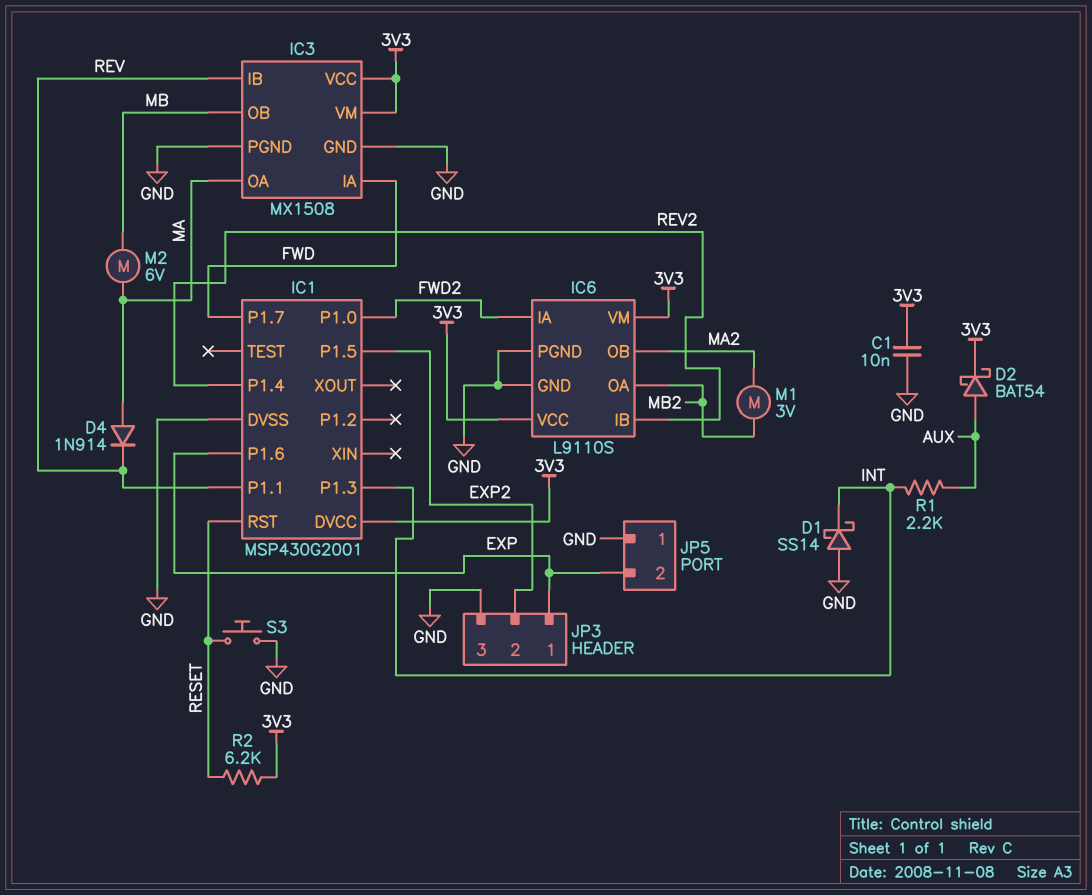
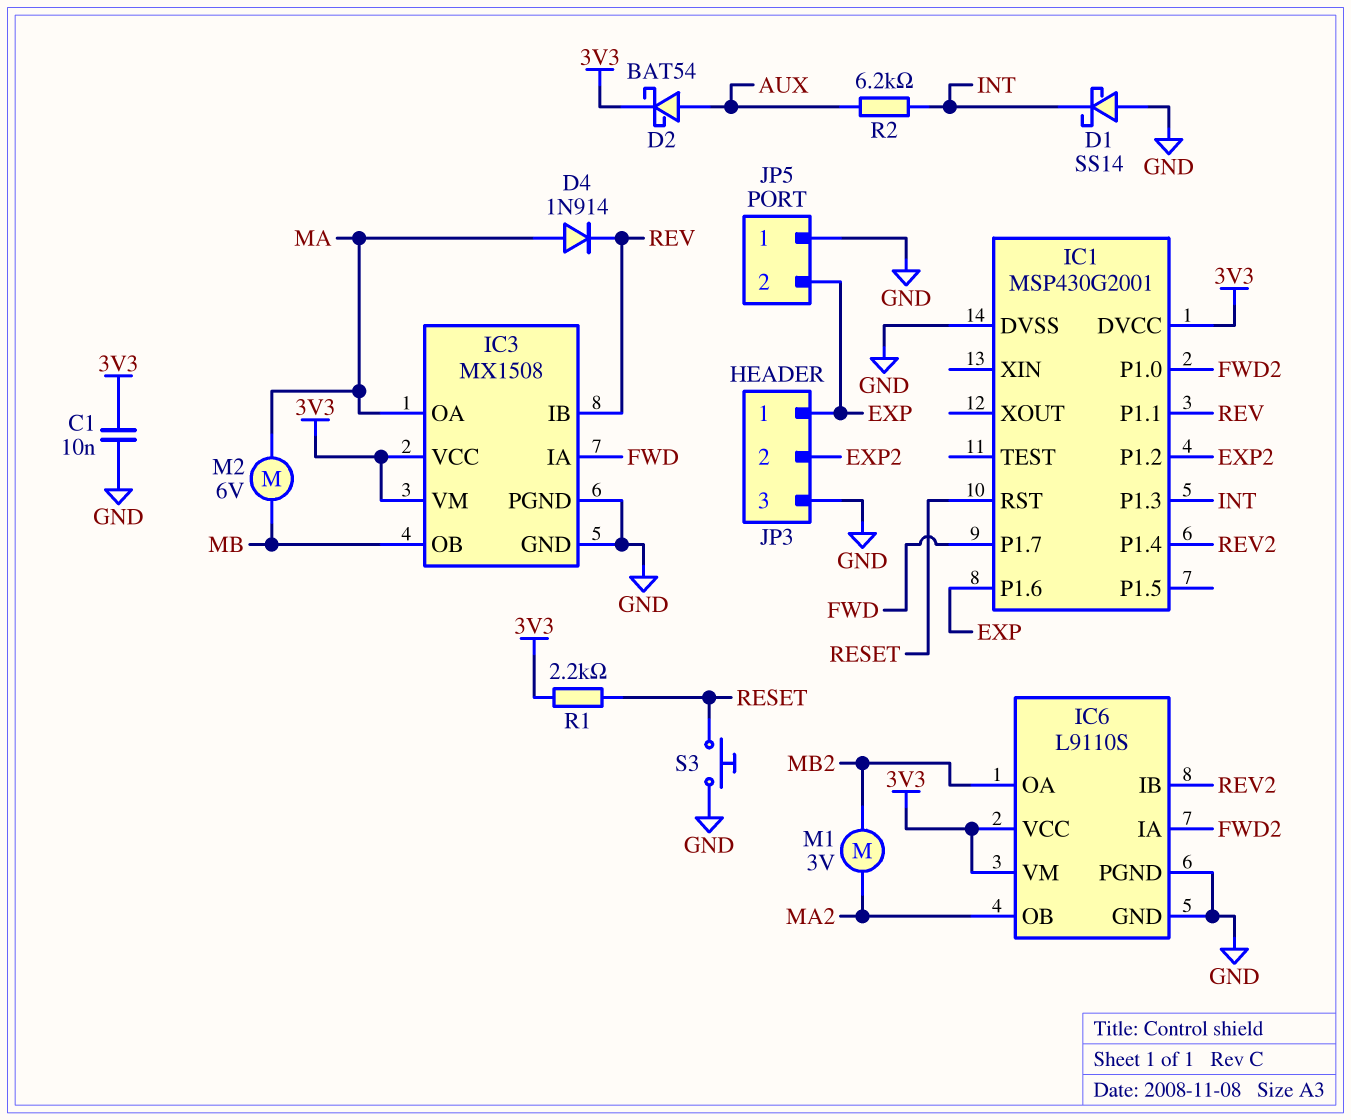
IC1 pin P1.2: none -> EXP2
IC1 pin P1.5: EXP2 -> none
R1: 2.2k (AUX, INT) -> 2.2k (3V3, RESET)
R2: 6.2k (3V3, RESET) -> 6.2k (AUX, INT)

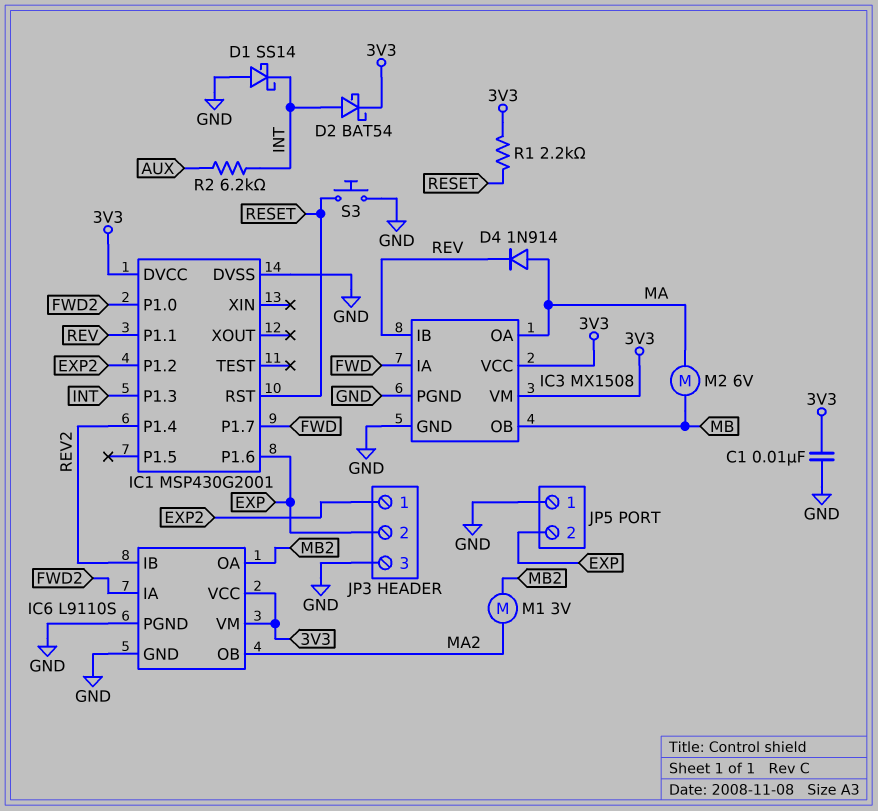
D2: schottky BAT54 (A AUX, K 3V3) -> schottky BAT54 (A INT, K 3V3)
JP3 pin 1: EXP -> EXP2
JP3 pin 2: EXP2 -> EXP

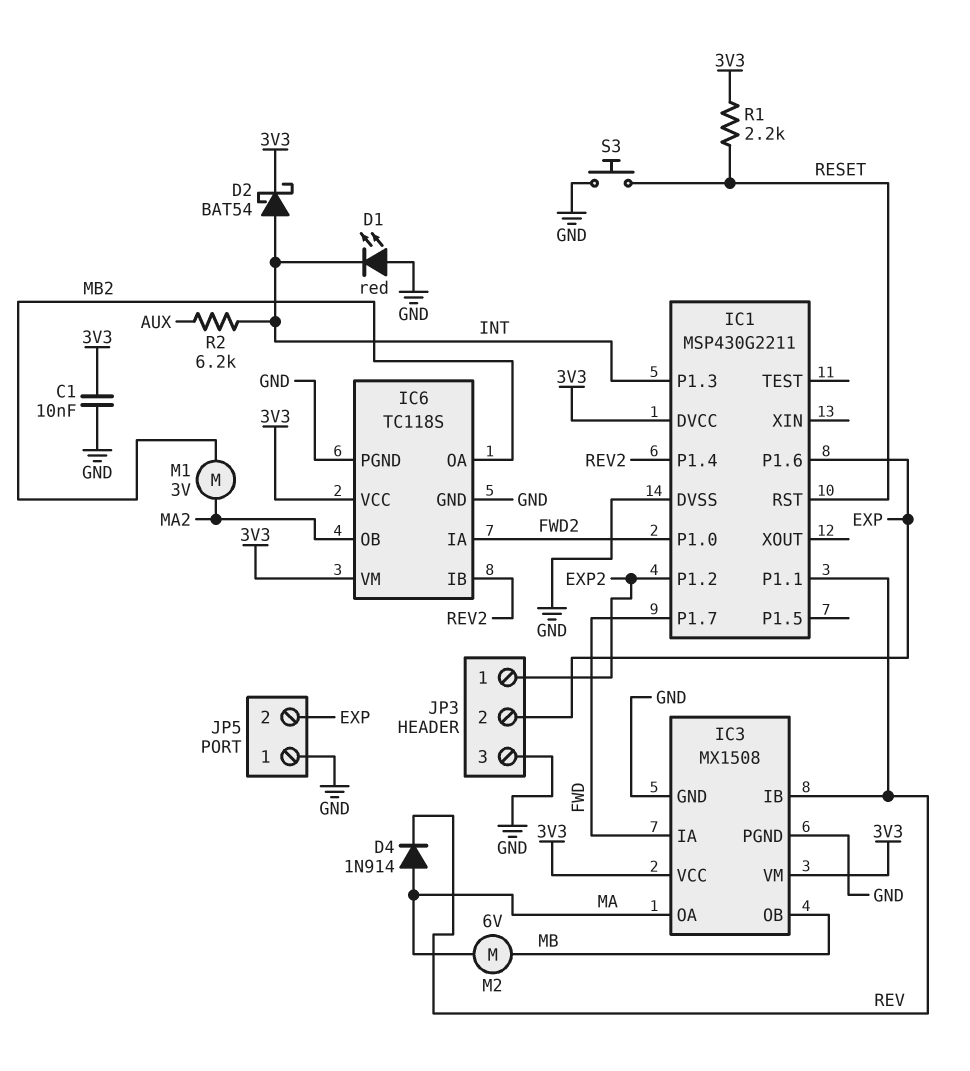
D1: schottky SS14 (A GND, K INT) -> LED red (A GND, K INT)
IC1: MSP430G2001 -> MSP430G2211
IC6: L9110S -> TC118S

